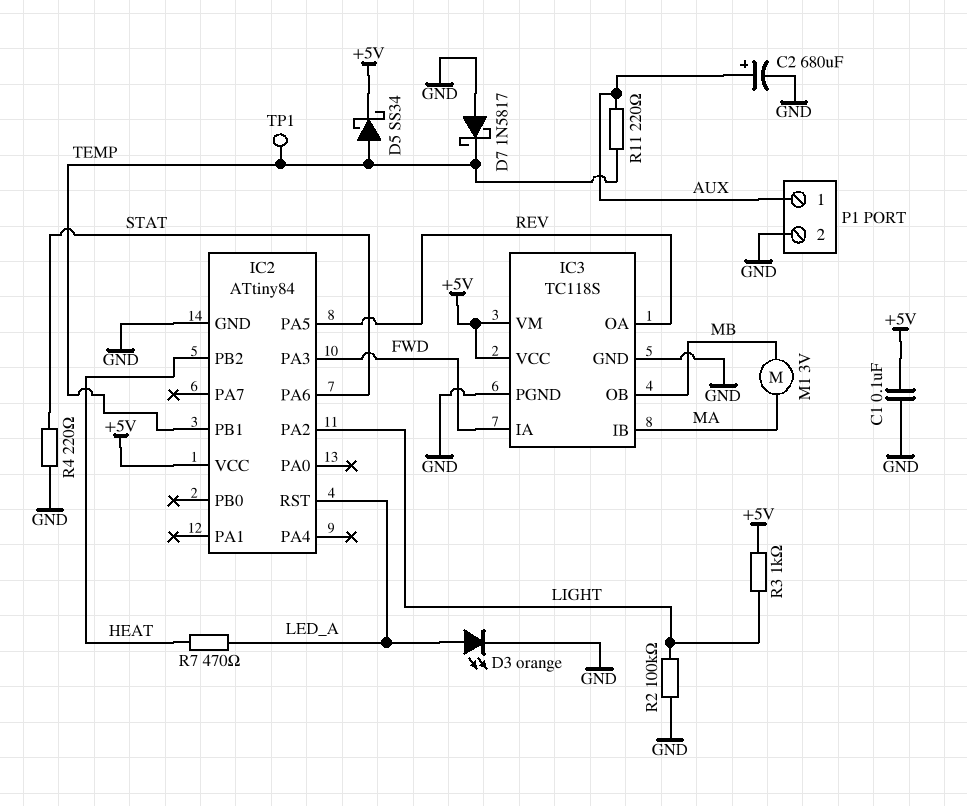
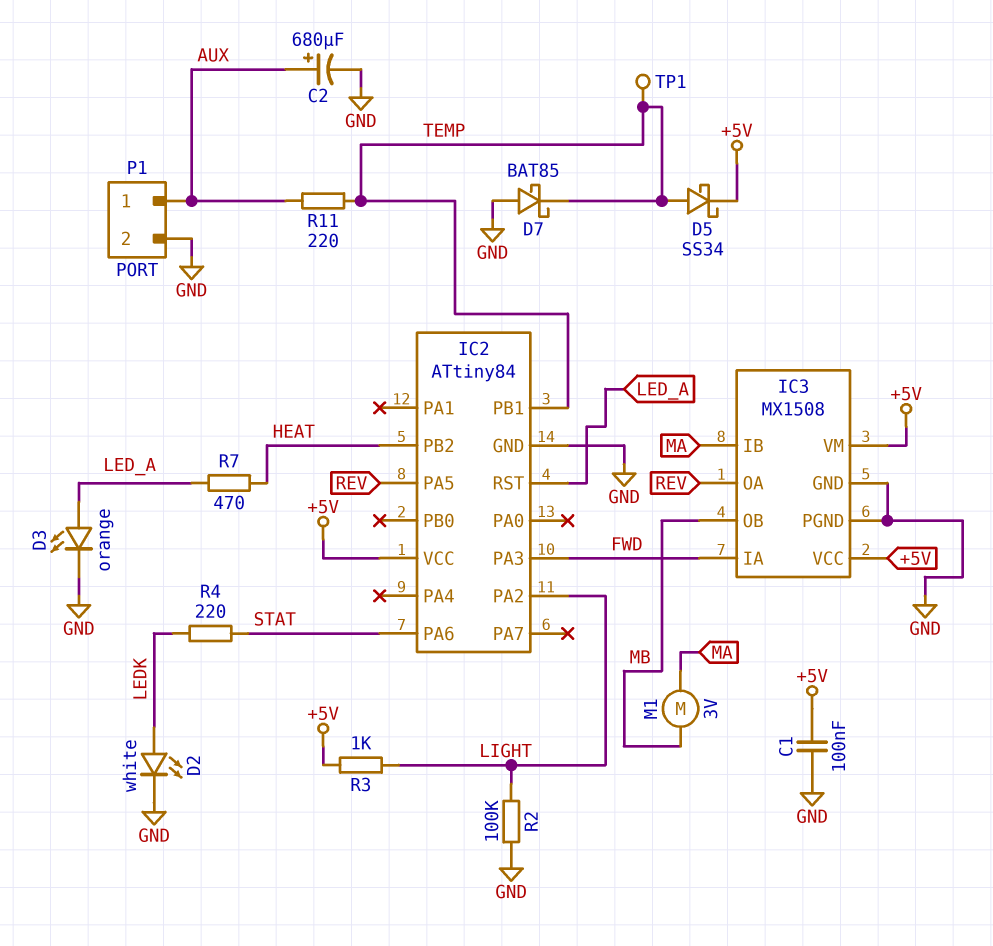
D2: none -> LED white (A LEDK, K GND)
D7: schottky 1N5817 (A GND, K TEMP) -> schottky BAT85 (A GND, K TEMP)
IC3: TC118S -> MX1508
R4: 220 (GND, STAT) -> 220 (LEDK, STAT)

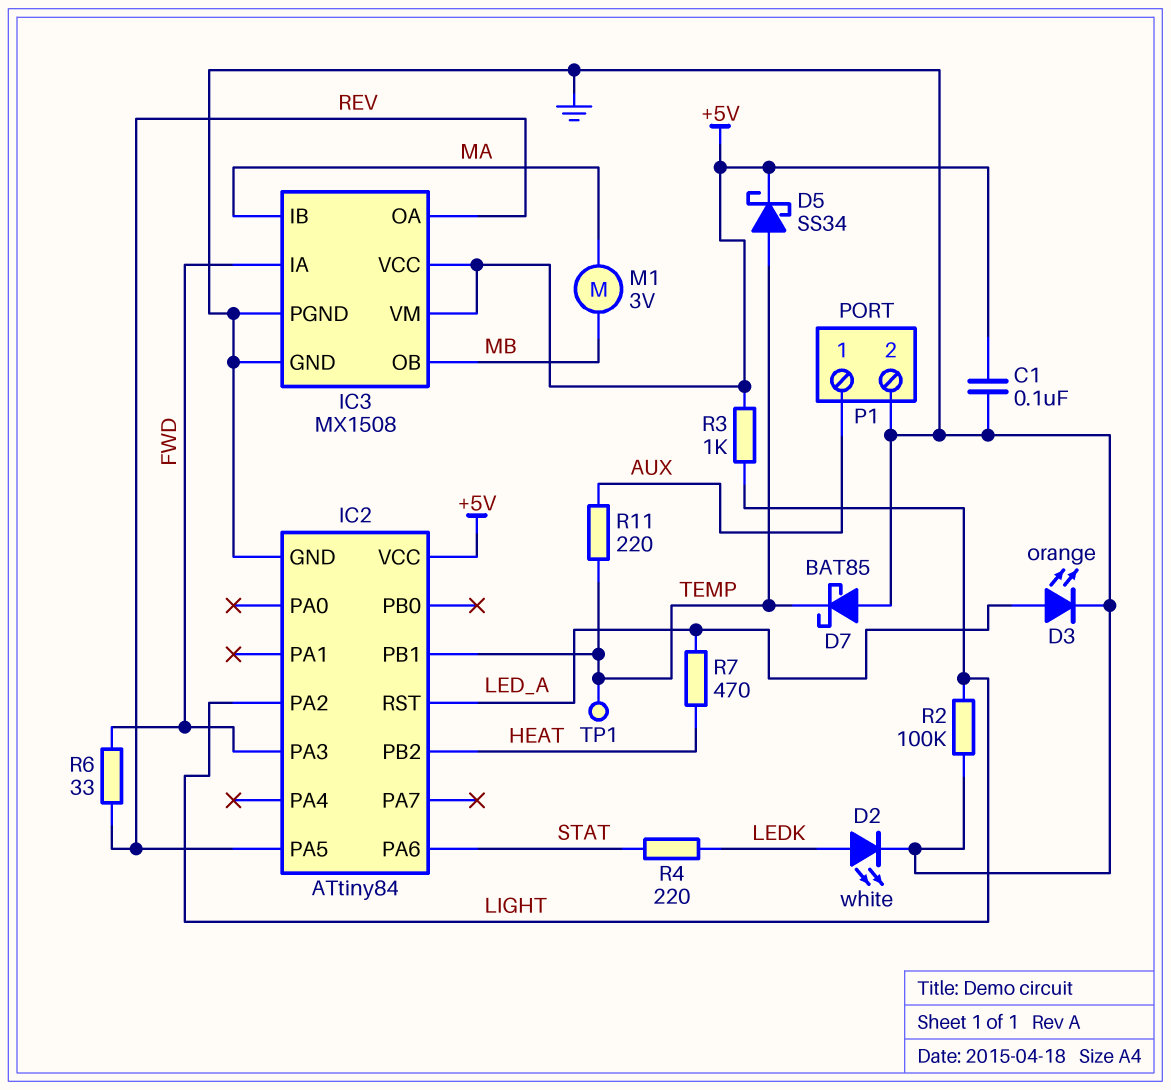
C2: 680uF (plus AUX, minus GND) -> none
R6: none -> 33 (FWD, REV)

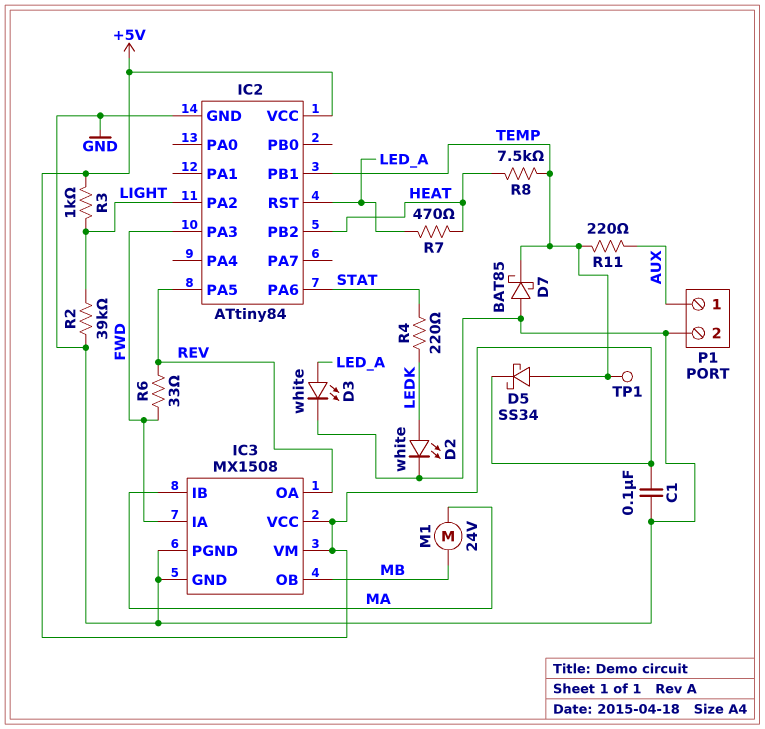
D3: LED orange (A LED_A, K GND) -> LED white (A LED_A, K GND)
M1: motor 3V (MA, MB) -> motor 24V (MA, MB)
R2: 100k (GND, LIGHT) -> 39k (GND, LIGHT)
R8: none -> 7.5k (HEAT, TEMP)

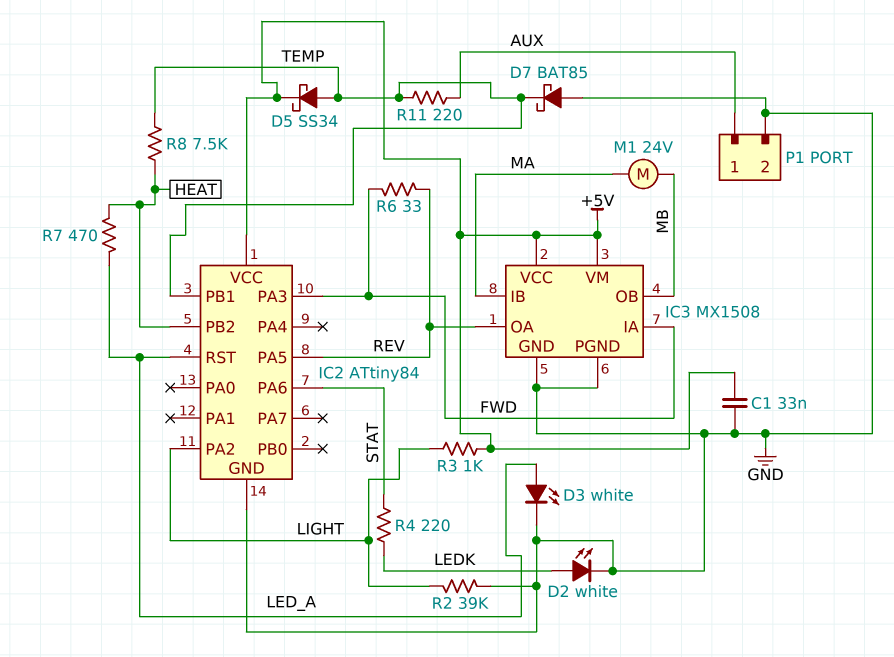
C1: 100nF (+5V, GND) -> 33nF (+5V, GND)
TP1: test point (TEMP) -> none

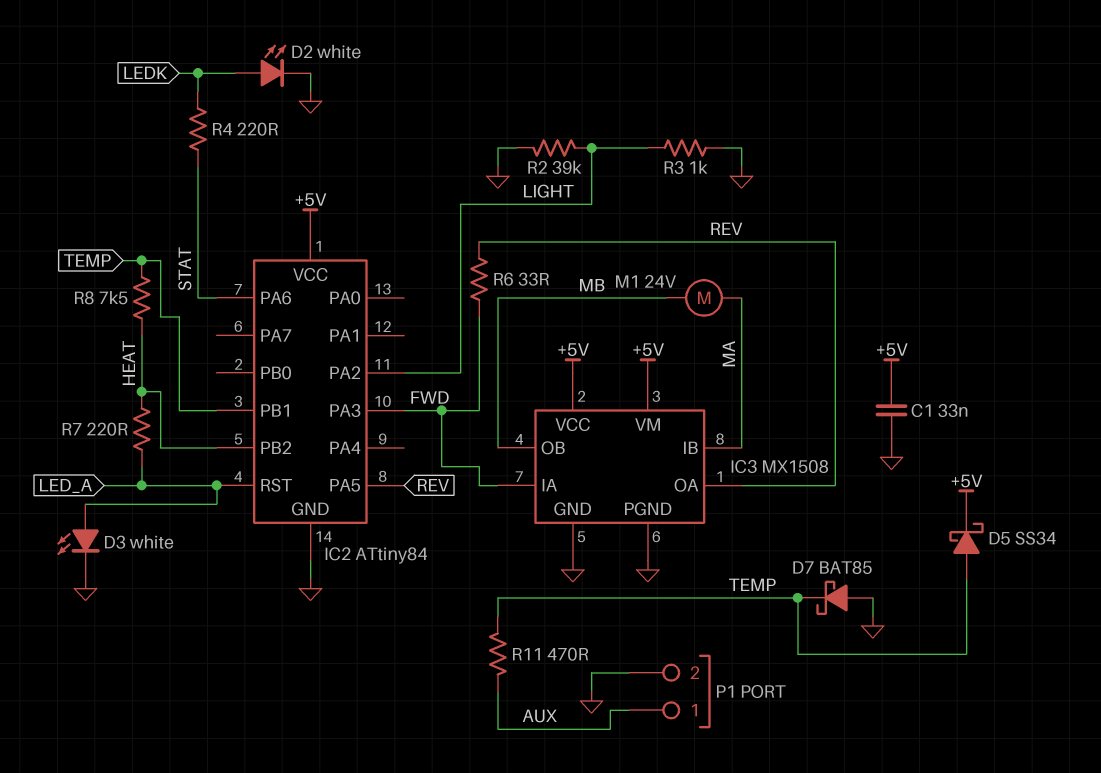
R3: 1k (+5V, LIGHT) -> 1k (GND, LIGHT)
R7: 470 (HEAT, LED_A) -> 220 (HEAT, LED_A)
R11: 220 (AUX, TEMP) -> 470 (AUX, TEMP)

